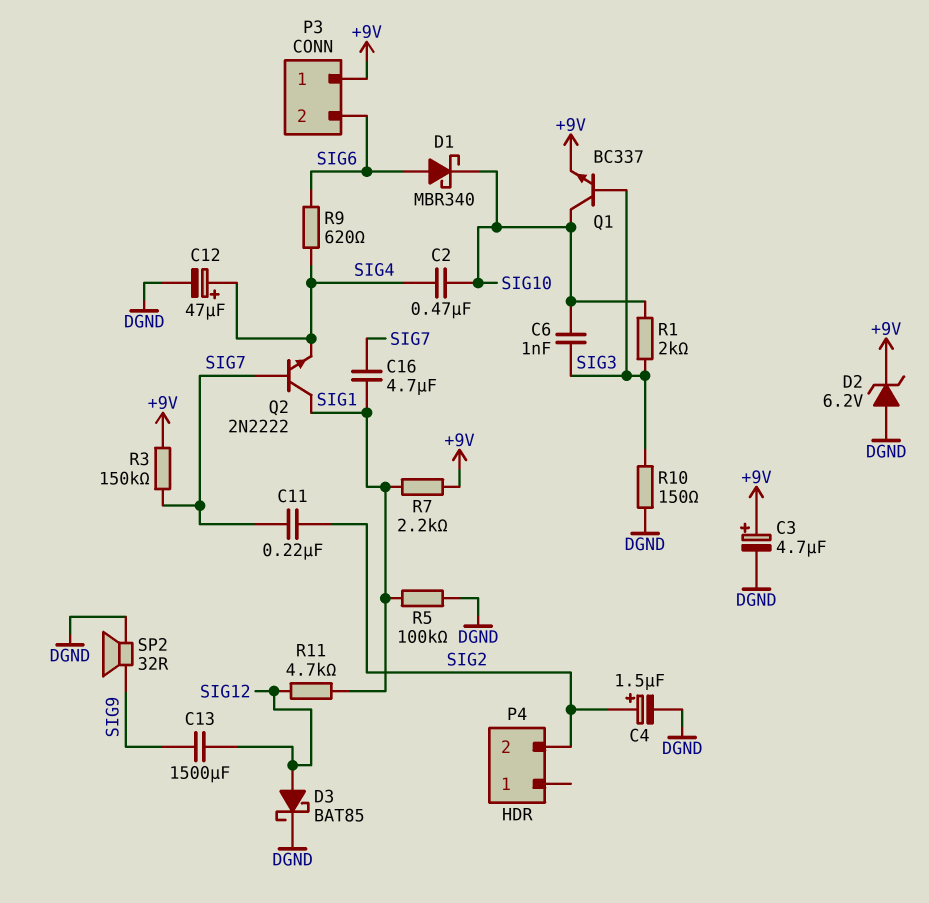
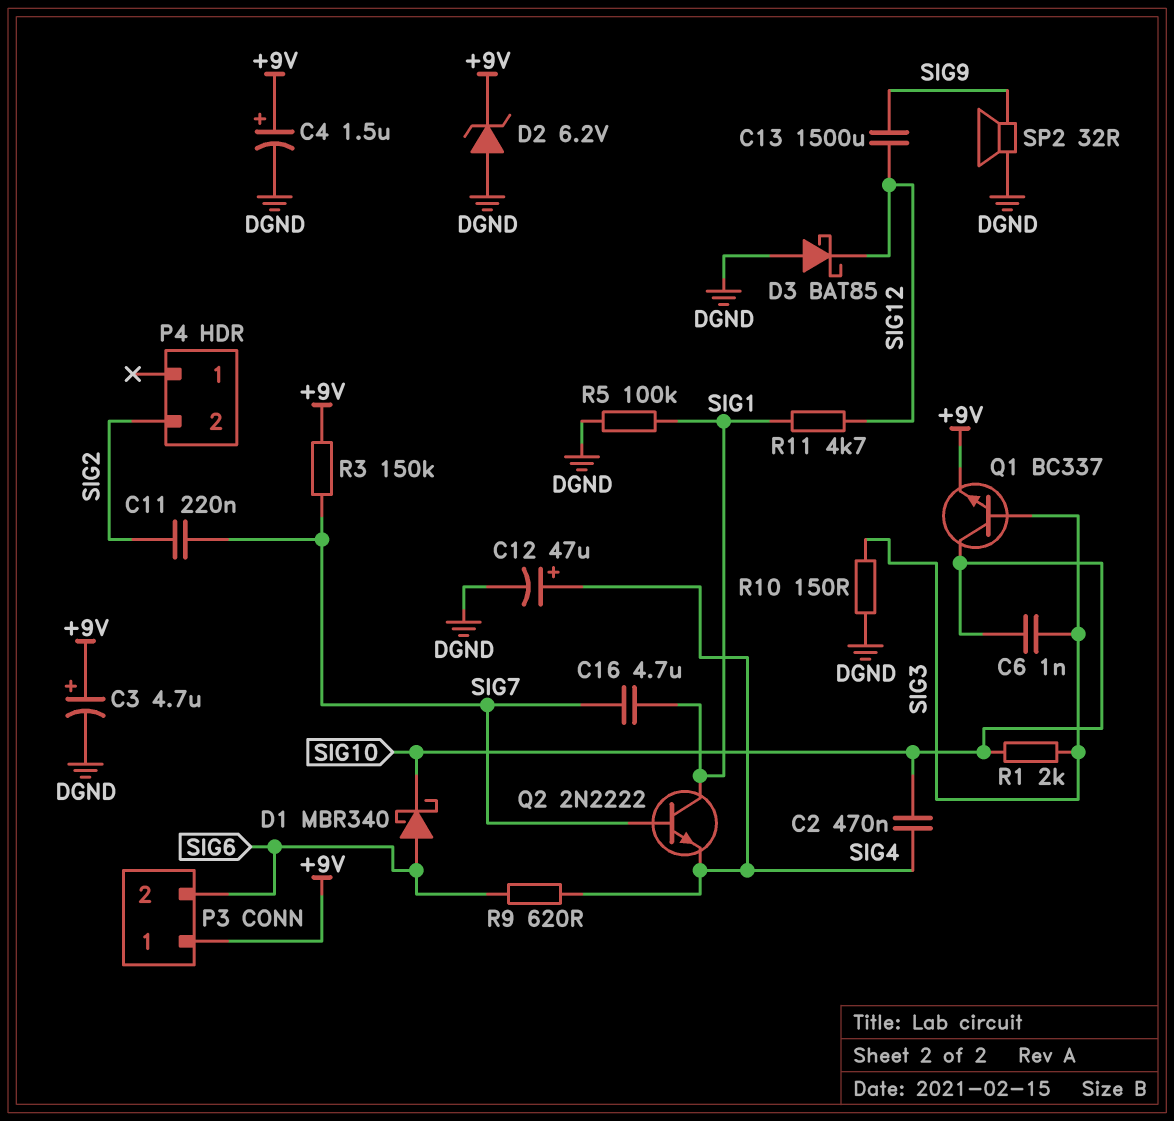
C4: 1.5uF (plus SIG2, minus DGND) -> 1.5uF (plus +9V, minus DGND)
D3: schottky BAT85 (A SIG12, K DGND) -> schottky BAT85 (A DGND, K SIG12)
R7: 2.2k (+9V, SIG1) -> none

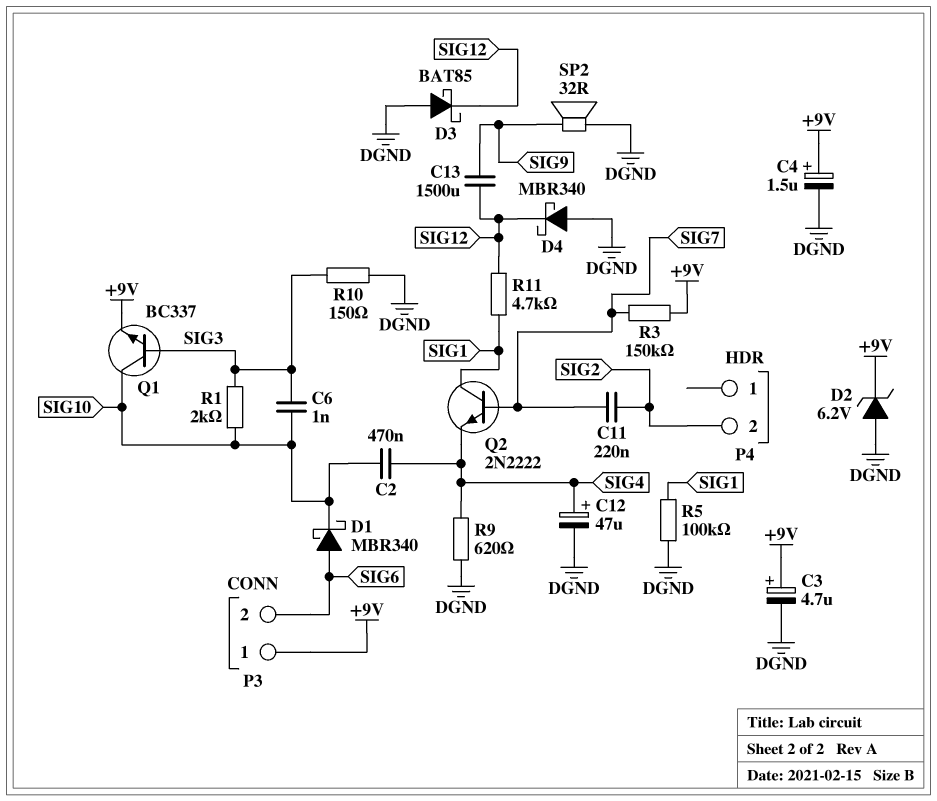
C16: 4.7uF (SIG1, SIG7) -> none
D4: none -> schottky MBR340 (A DGND, K SIG12)
R9: 620 (SIG4, SIG6) -> 620 (DGND, SIG4)

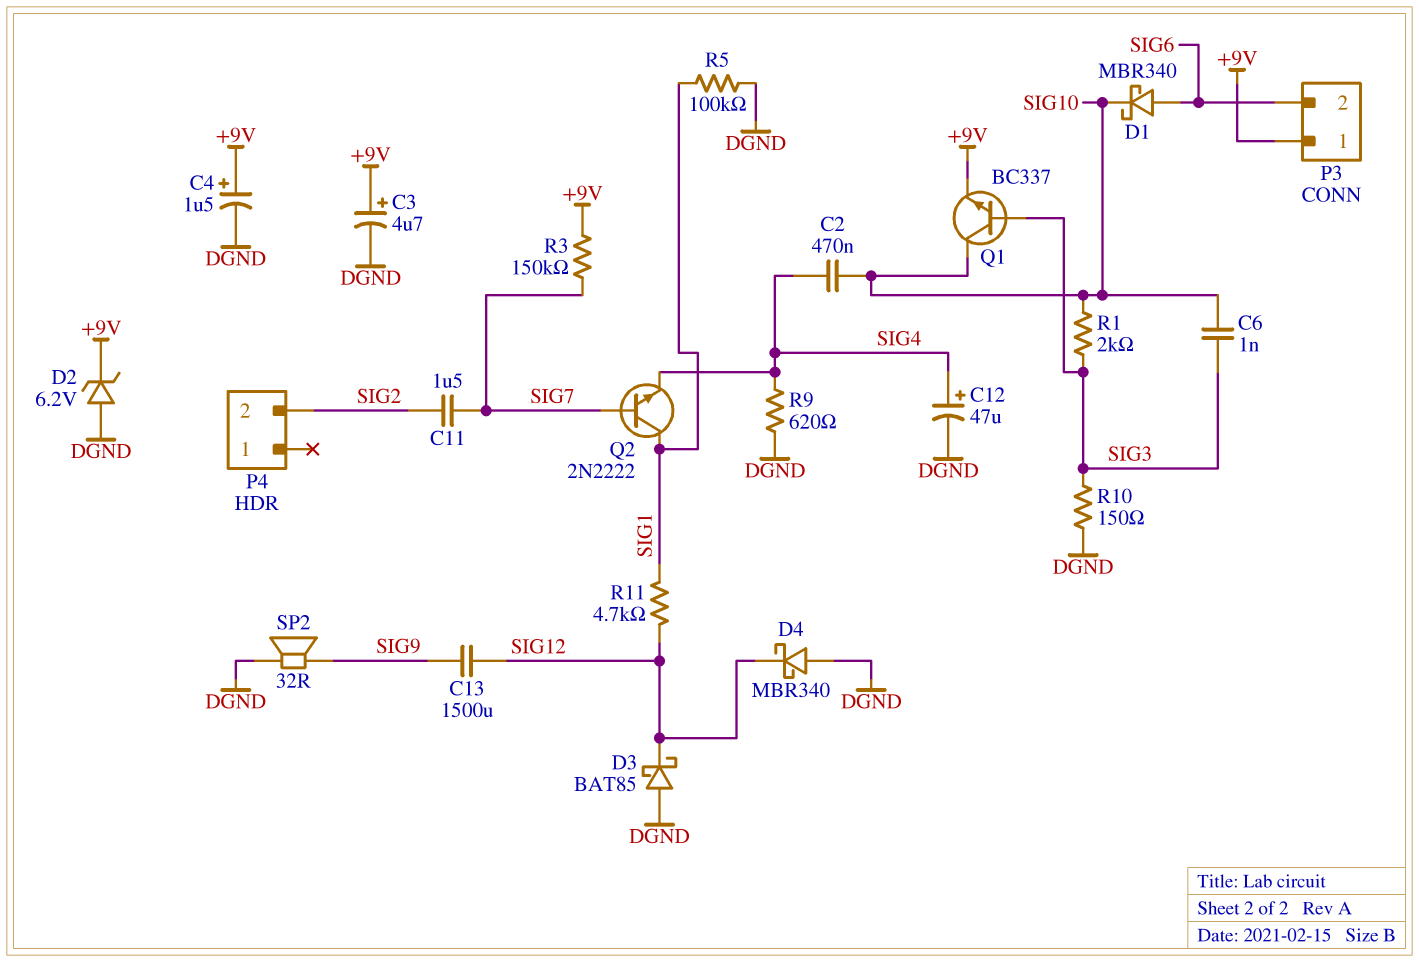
C11: 220nF (SIG2, SIG7) -> 1.5uF (SIG2, SIG7)

